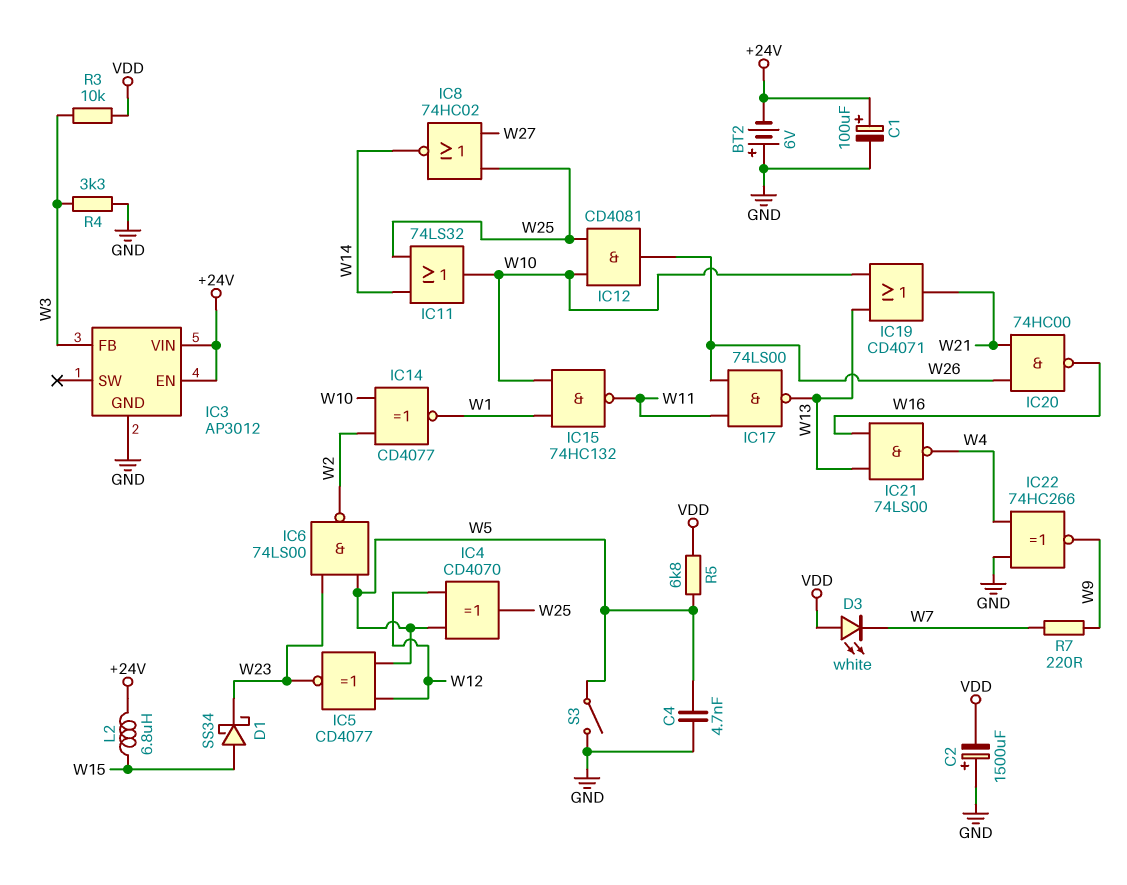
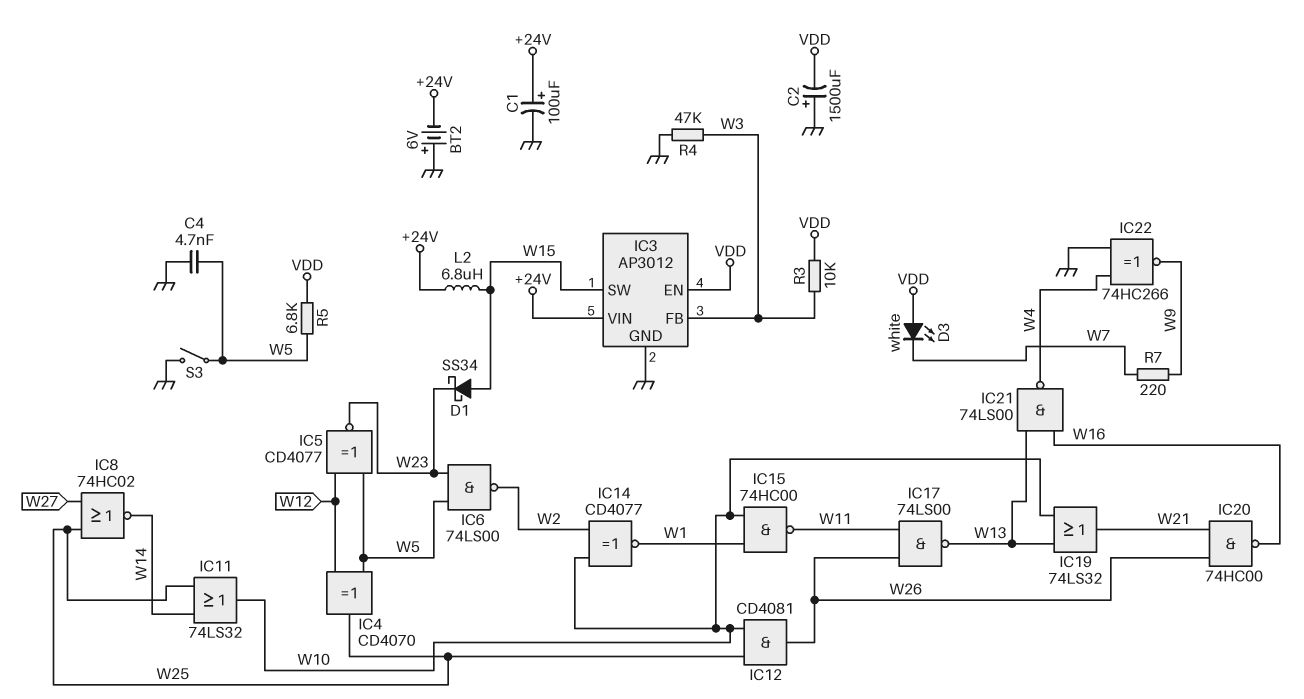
IC3 pin EN: +24V -> VDD
IC3 pin SW: none -> W15
IC15: NAND 74HC132 (in W1, in W10, out W11) -> NAND 74HC00 (in W1, in W10, out W11)
IC19: OR CD4071 (in W10, in W13, out W21) -> OR 74LS32 (in W10, in W13, out W21)
R4: 3.3k (GND, W3) -> 47k (GND, W3)

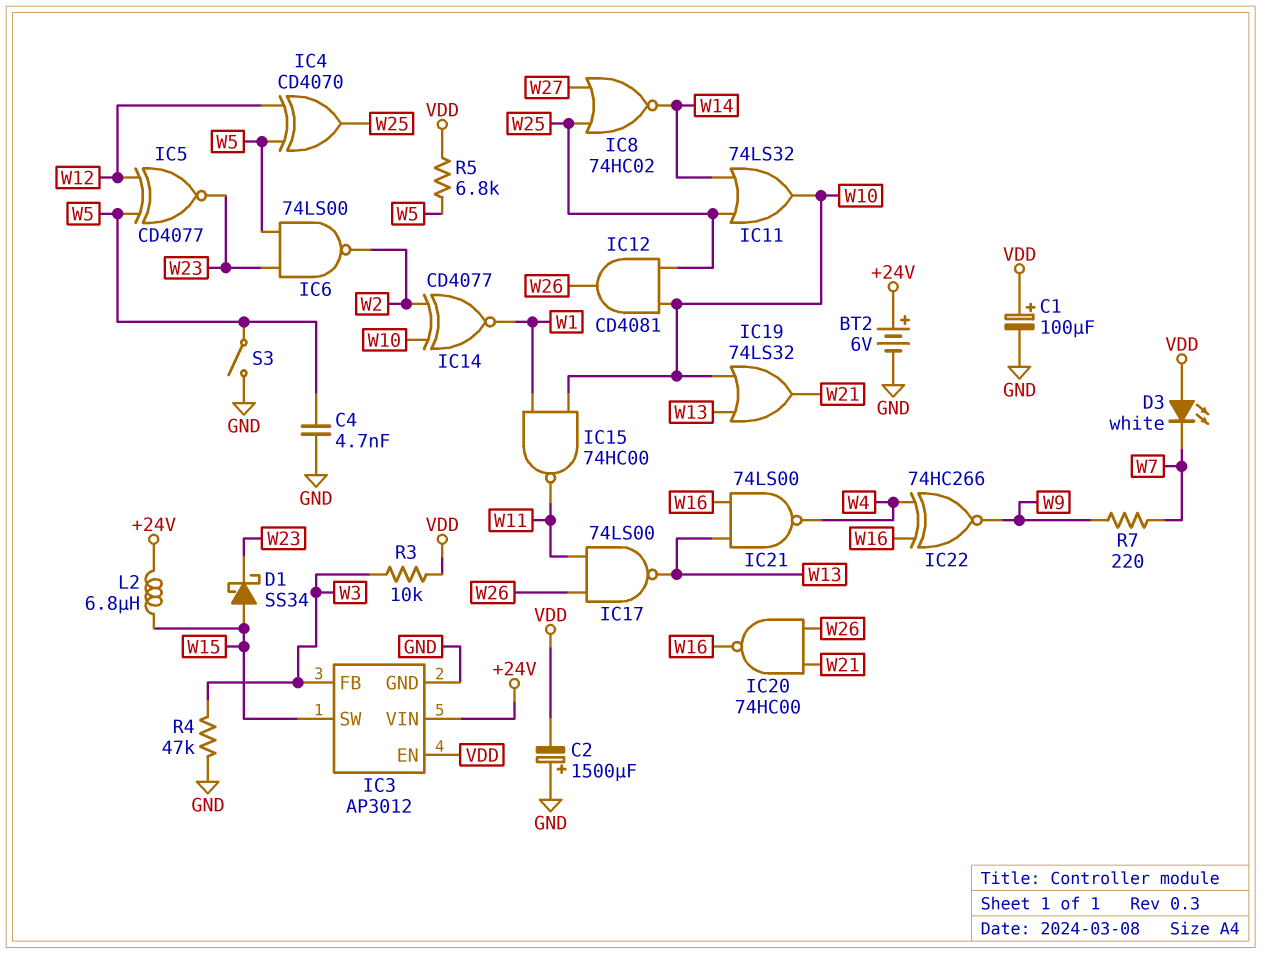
BT2: 6V (plus GND, minus +24V) -> 6V (plus +24V, minus GND)
C1: 100uF (plus +24V, minus GND) -> 100uF (plus VDD, minus GND)
IC22: XNOR 74HC266 (in GND, in W4, out W9) -> XNOR 74HC266 (in W4, in W16, out W9)

